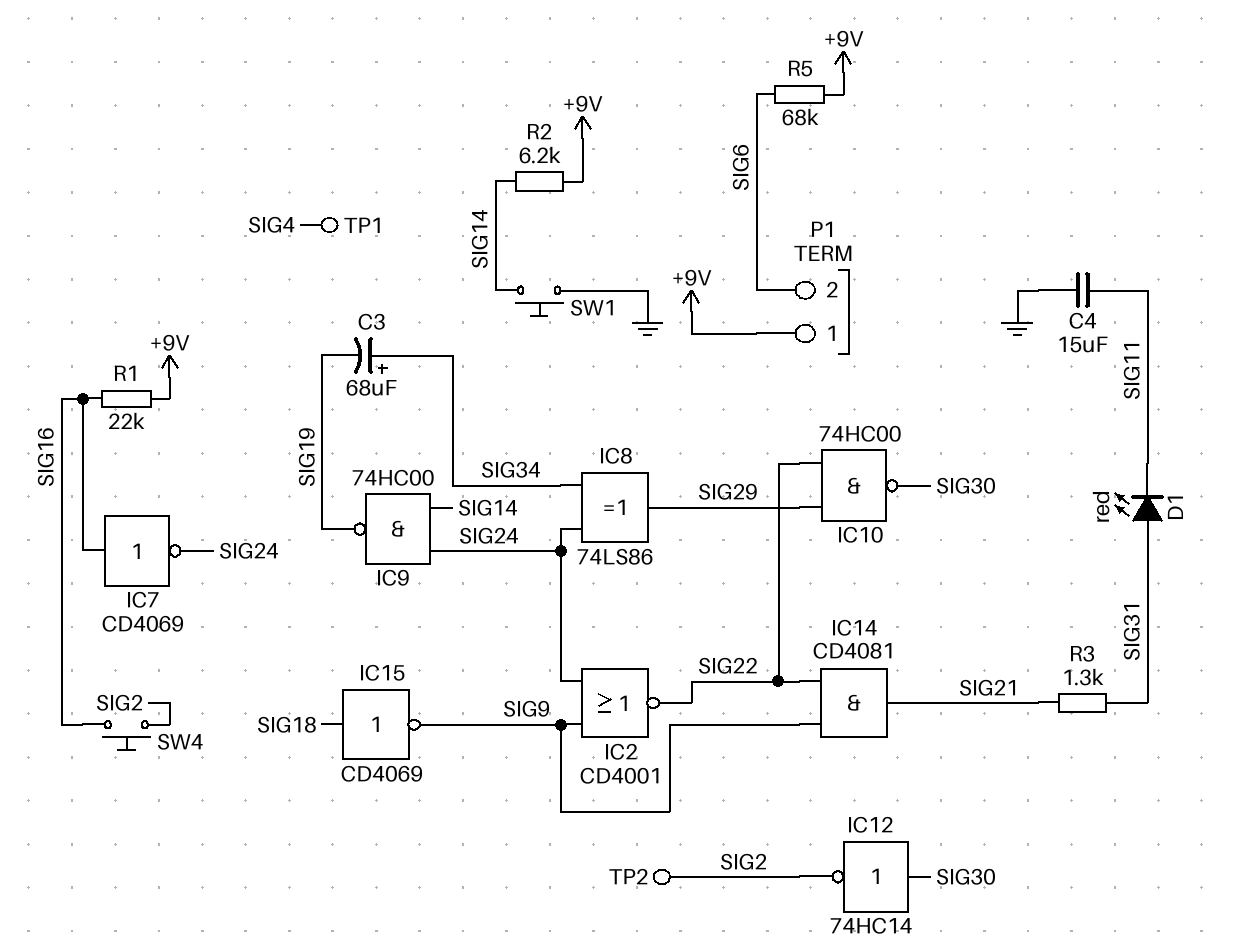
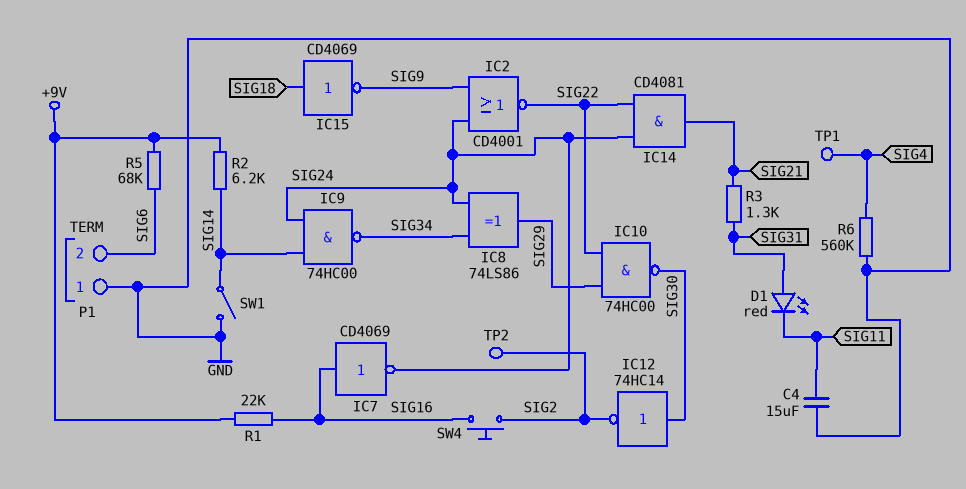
C3: 68uF (plus SIG34, minus SIG19) -> none
IC9: NAND 74HC00 (in SIG14, in SIG24, out SIG19) -> NAND 74HC00 (in SIG14, in SIG24, out SIG34)
IC14: AND CD4081 (in SIG9, in SIG22, out SIG21) -> AND CD4081 (in SIG22, in SIG24, out SIG21)
P1 pin 1: +9V -> GND
R6: none -> 560k (GND, SIG4)
SW1: button (GND, SIG14) -> switch (GND, SIG14)

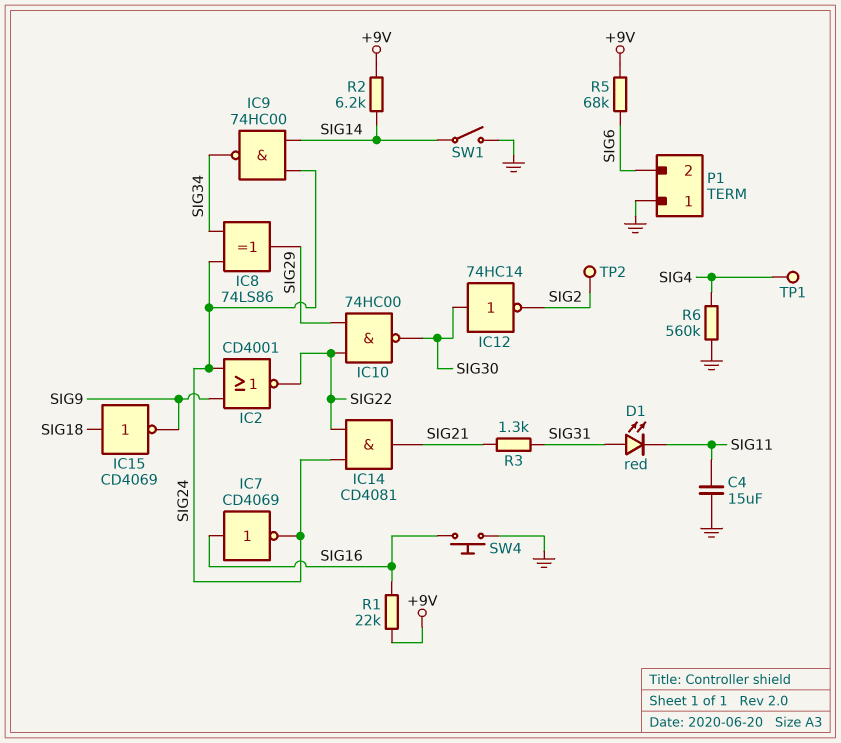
SW4: button (SIG2, SIG16) -> button (GND, SIG16)

